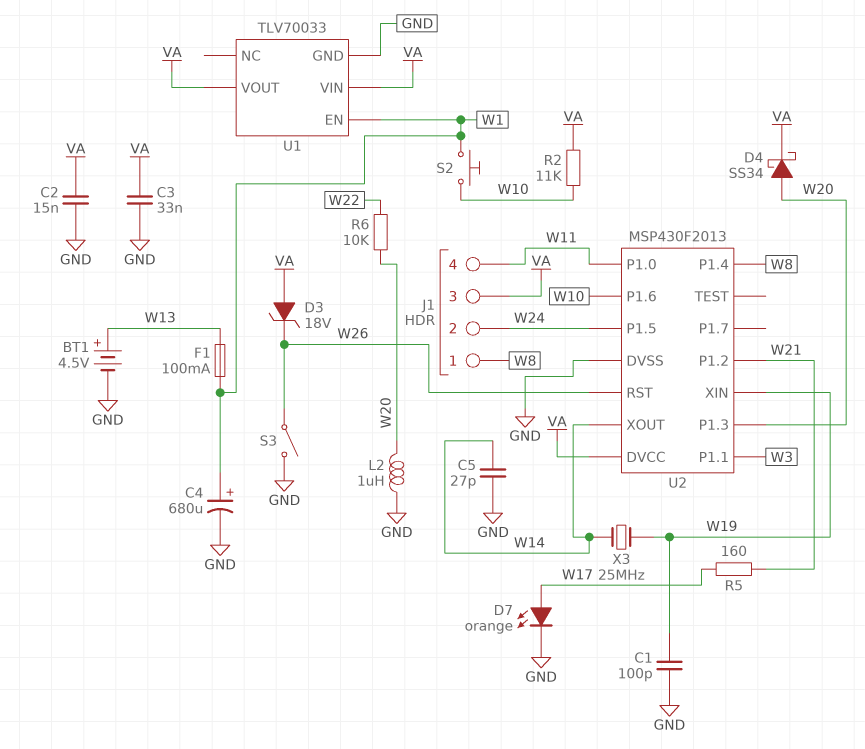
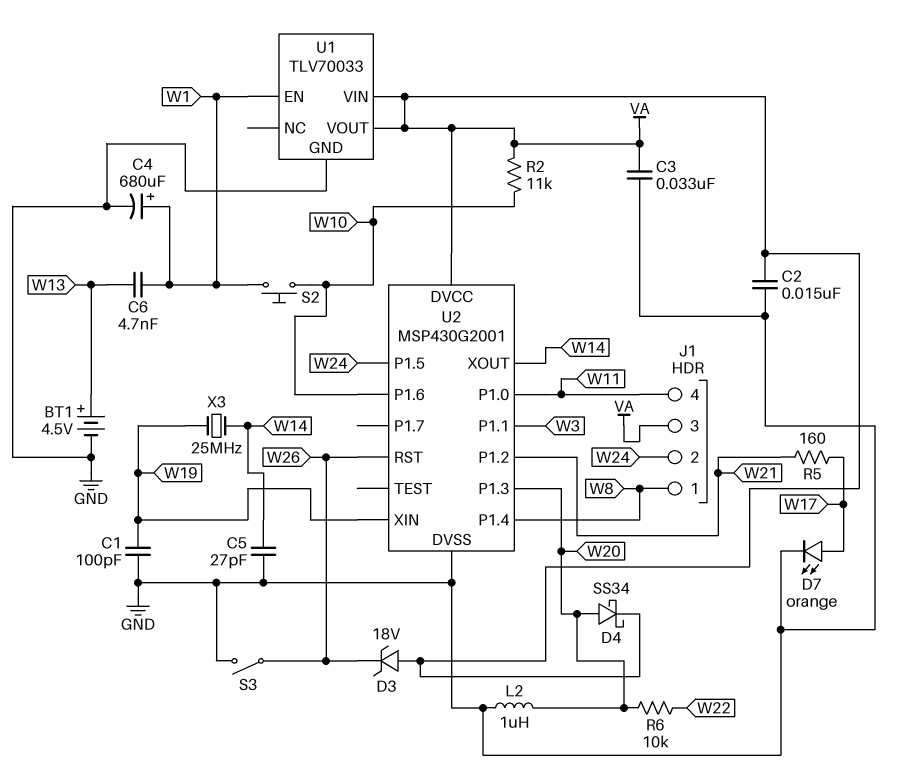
C6: none -> 4.7nF (W1, W13)
F1: 100mA (W1, W13) -> none
U2: MSP430F2013 -> MSP430G2001

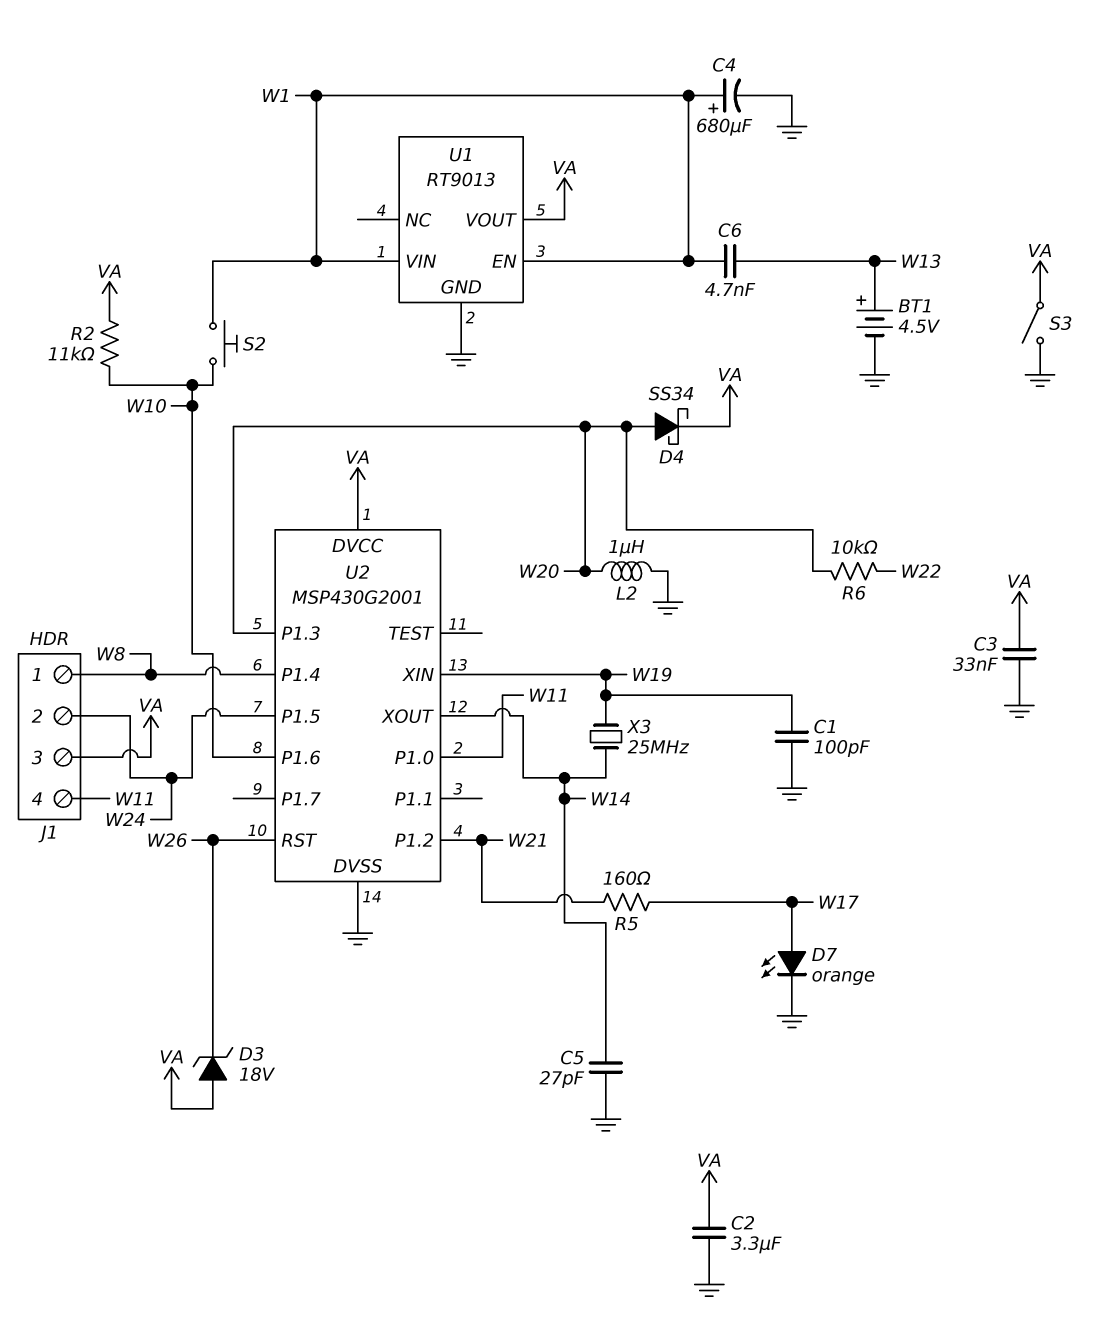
C2: 15nF (GND, VA) -> 3.3uF (GND, VA)
S3: switch (GND, W26) -> switch (GND, VA)
U1: TLV70033 -> RT9013
U1 pin VIN: VA -> W1
U2 pin P1.1: W3 -> none

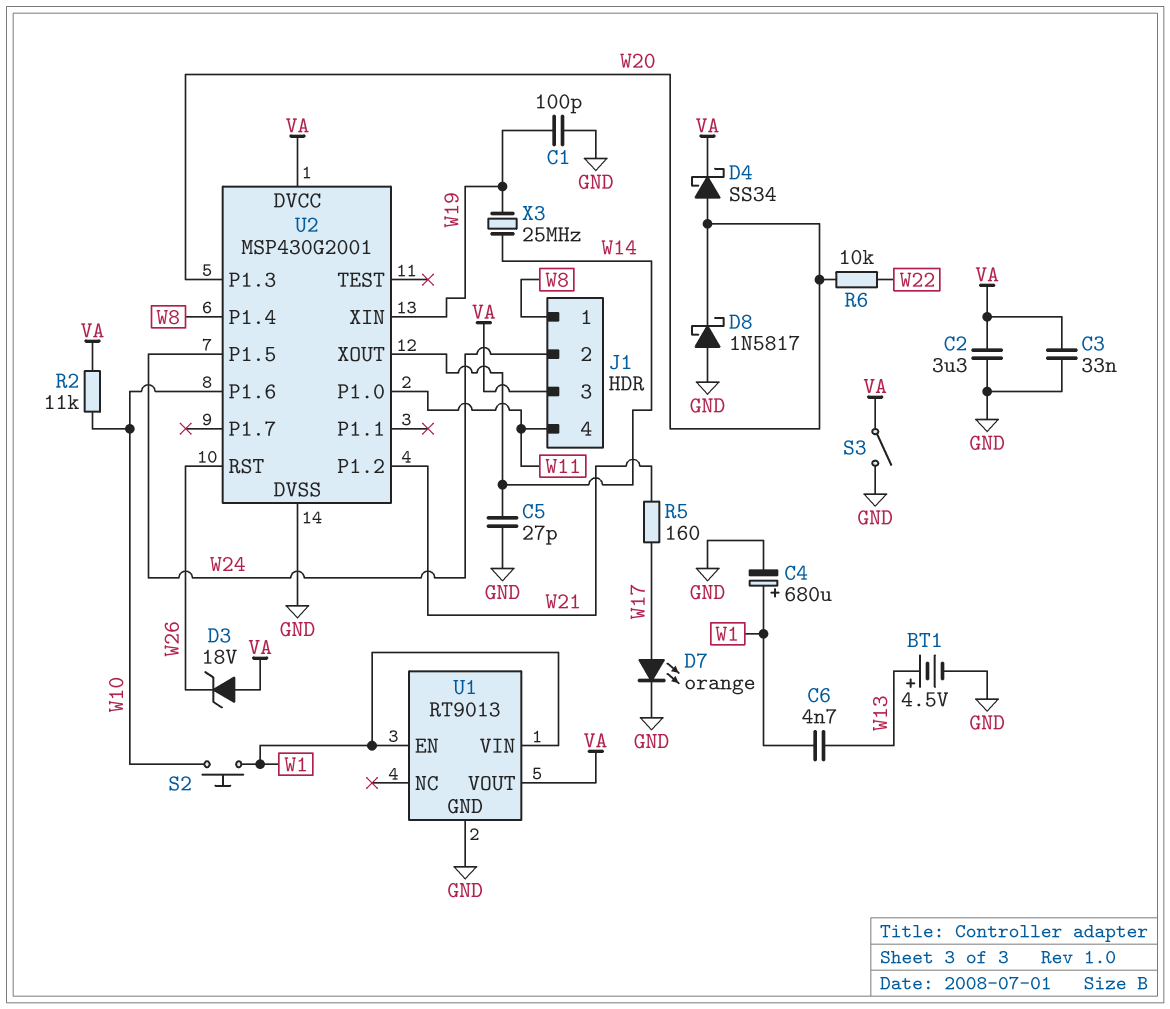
D8: none -> schottky 1N5817 (A GND, K W20)
L2: 1uH (GND, W20) -> none

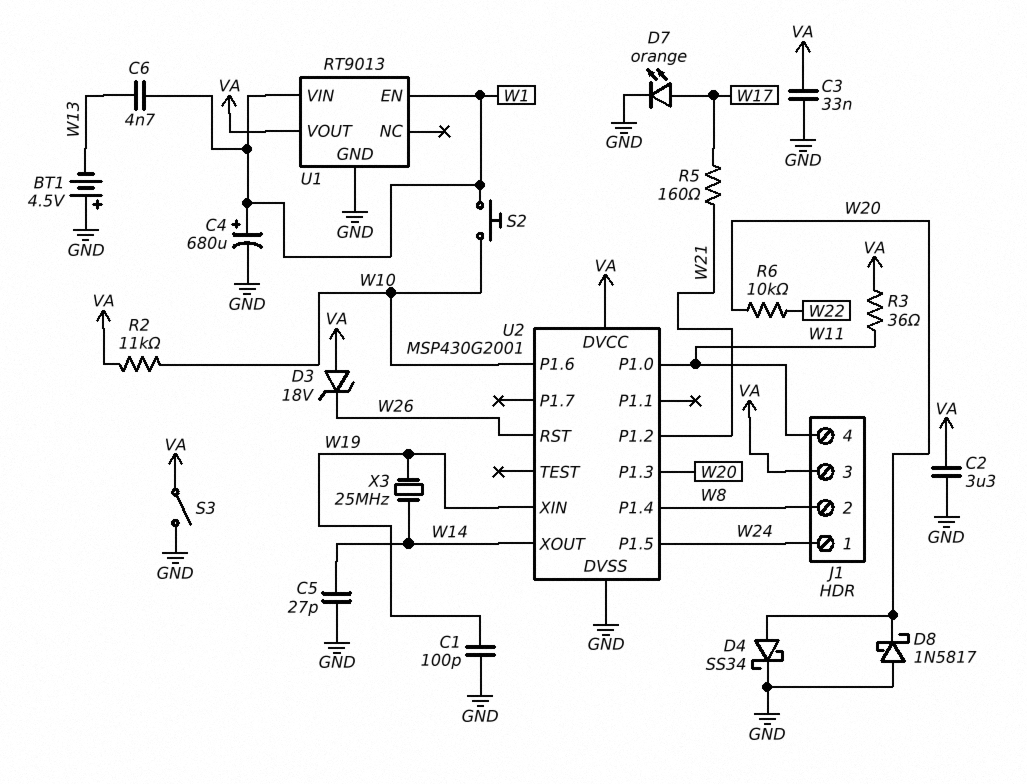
BT1: 4.5V (plus W13, minus GND) -> 4.5V (plus GND, minus W13)
D4: schottky SS34 (A W20, K VA) -> schottky SS34 (A W20, K GND)
J1 pin 1: W8 -> W24
J1 pin 2: W24 -> W8
R3: none -> 36 (VA, W11)

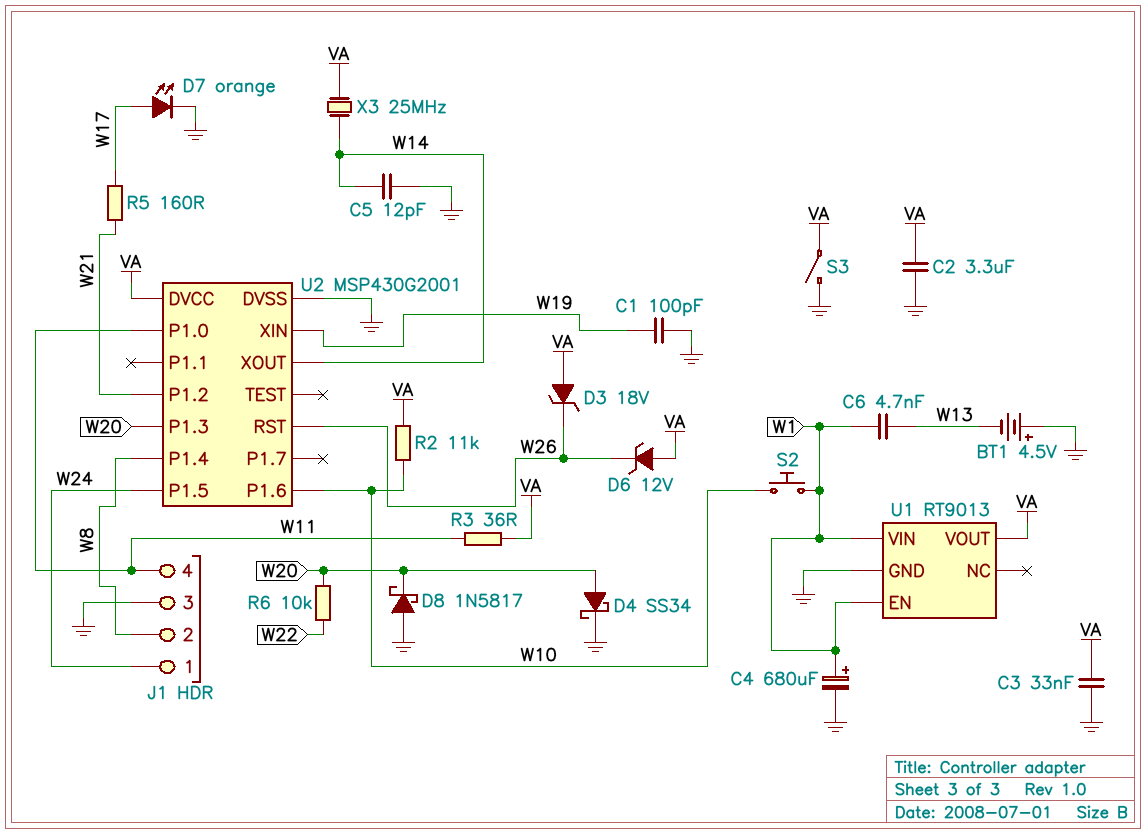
C5: 27pF (GND, W14) -> 12pF (GND, W14)
D6: none -> zener 12V (A VA, K W26)
J1 pin 3: VA -> GND
X3: 25MHz (W14, W19) -> 25MHz (VA, W14)

